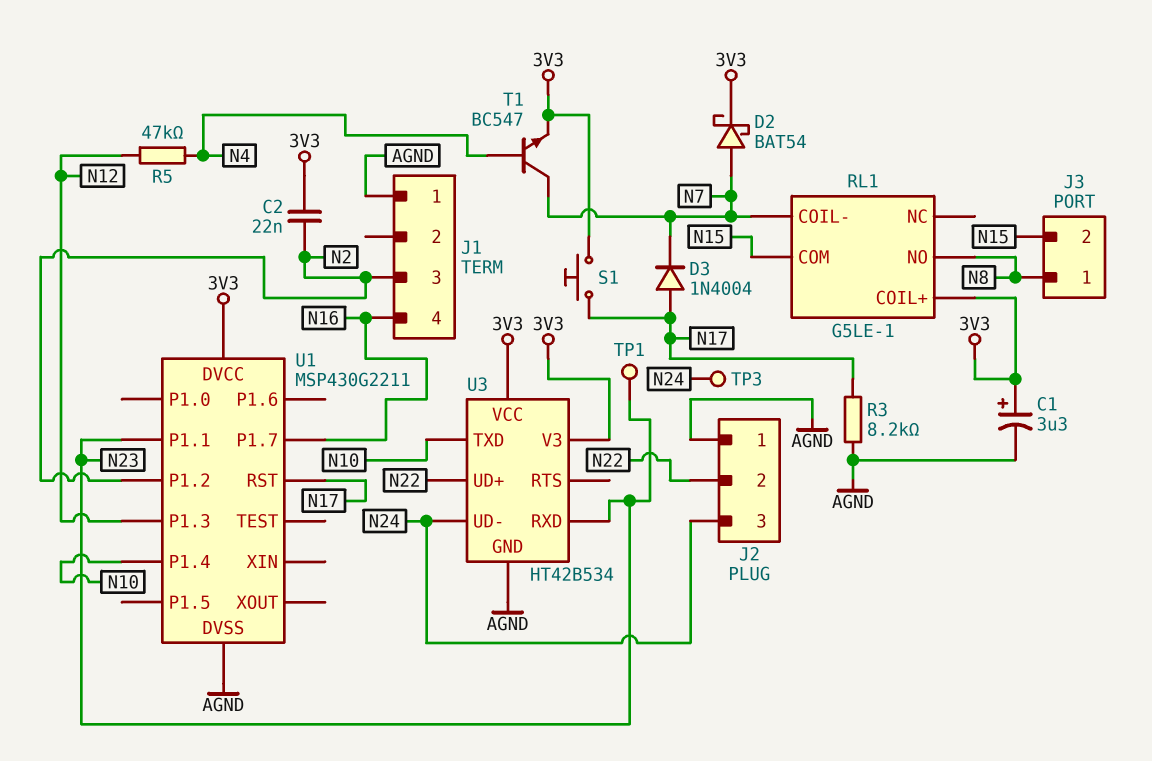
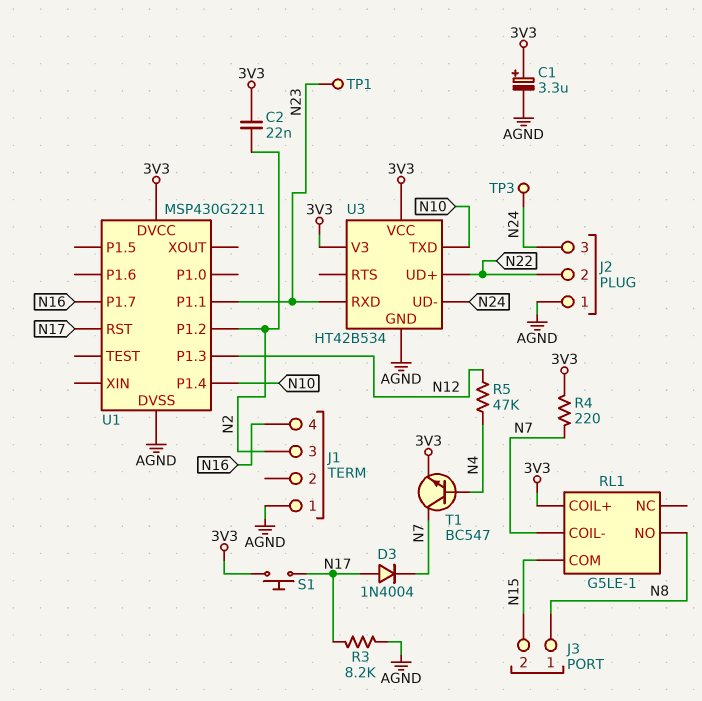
D2: schottky BAT54 (A N7, K 3V3) -> none
R4: none -> 220 (3V3, N7)

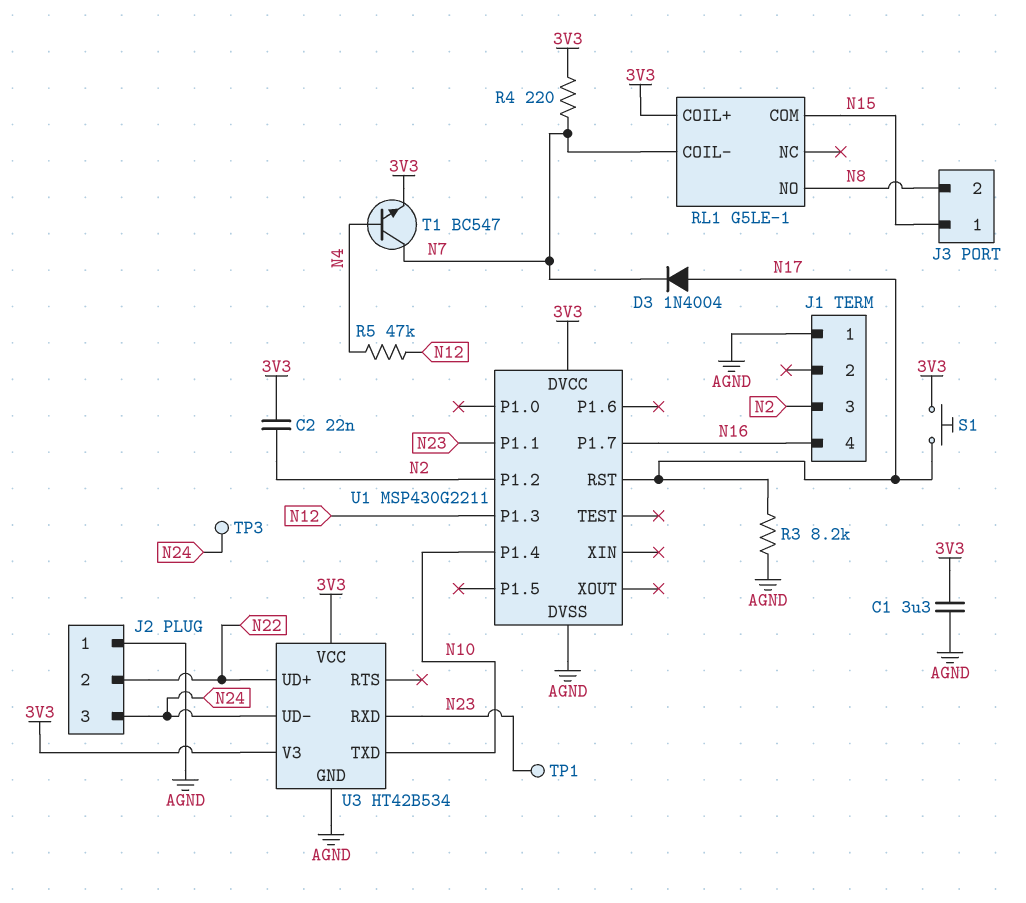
C1: 3.3uF (plus 3V3, minus AGND) -> 3.3uF (3V3, AGND)
J3 pin 1: N8 -> N15
J3 pin 2: N15 -> N8

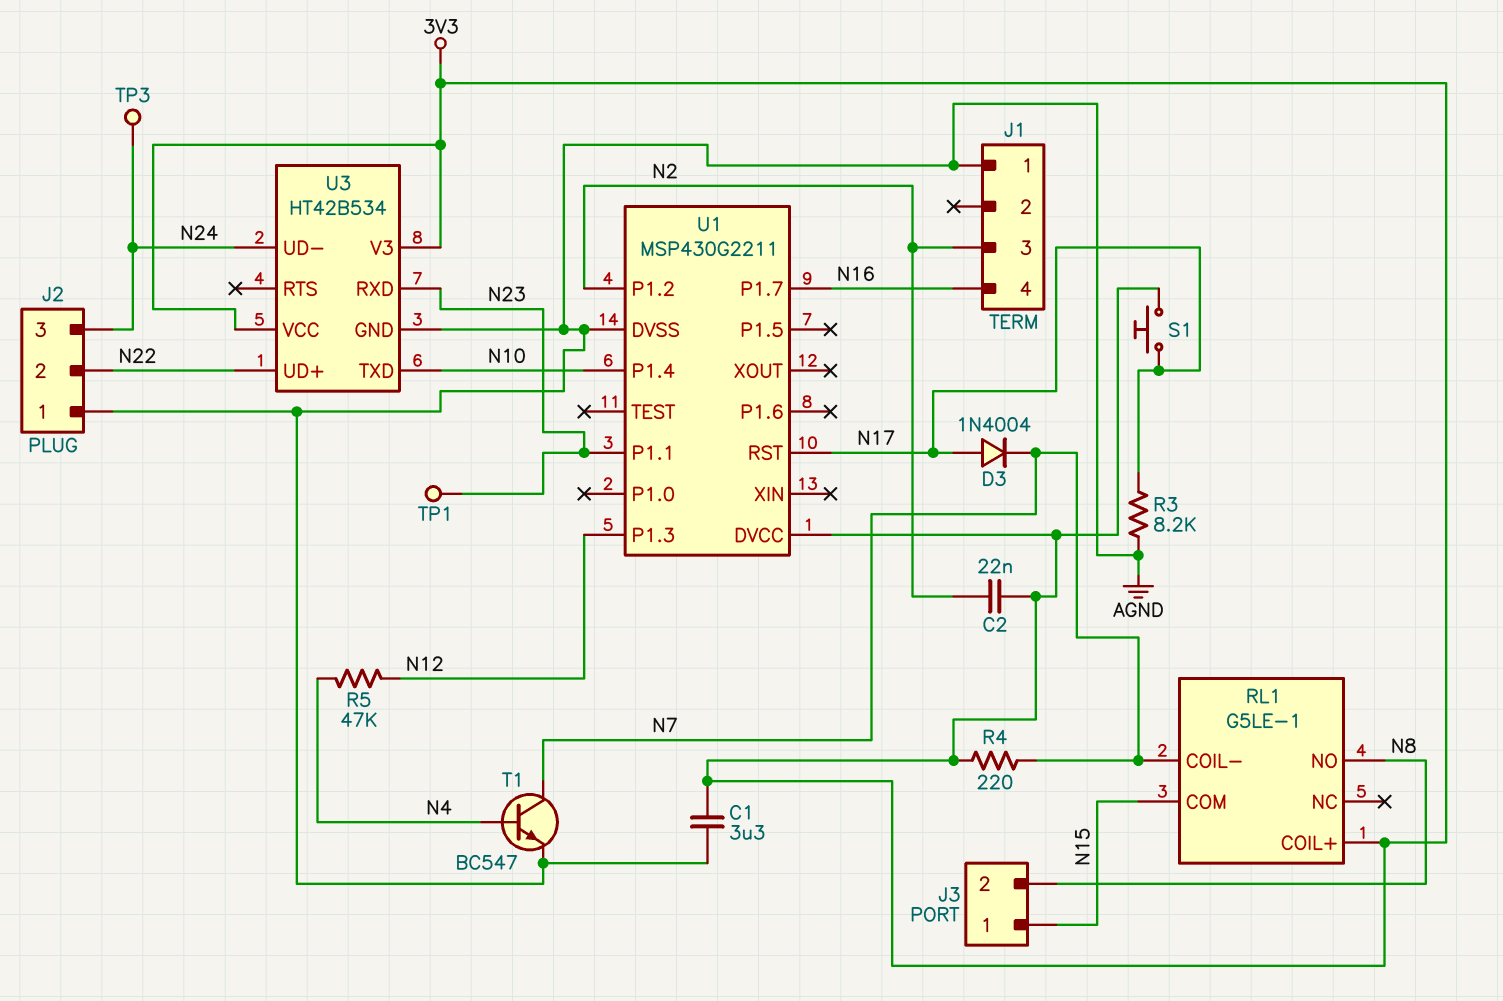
T1: NPN BC547 (B N4, C N7, E 3V3) -> NPN BC547 (B N4, C N7, E AGND)

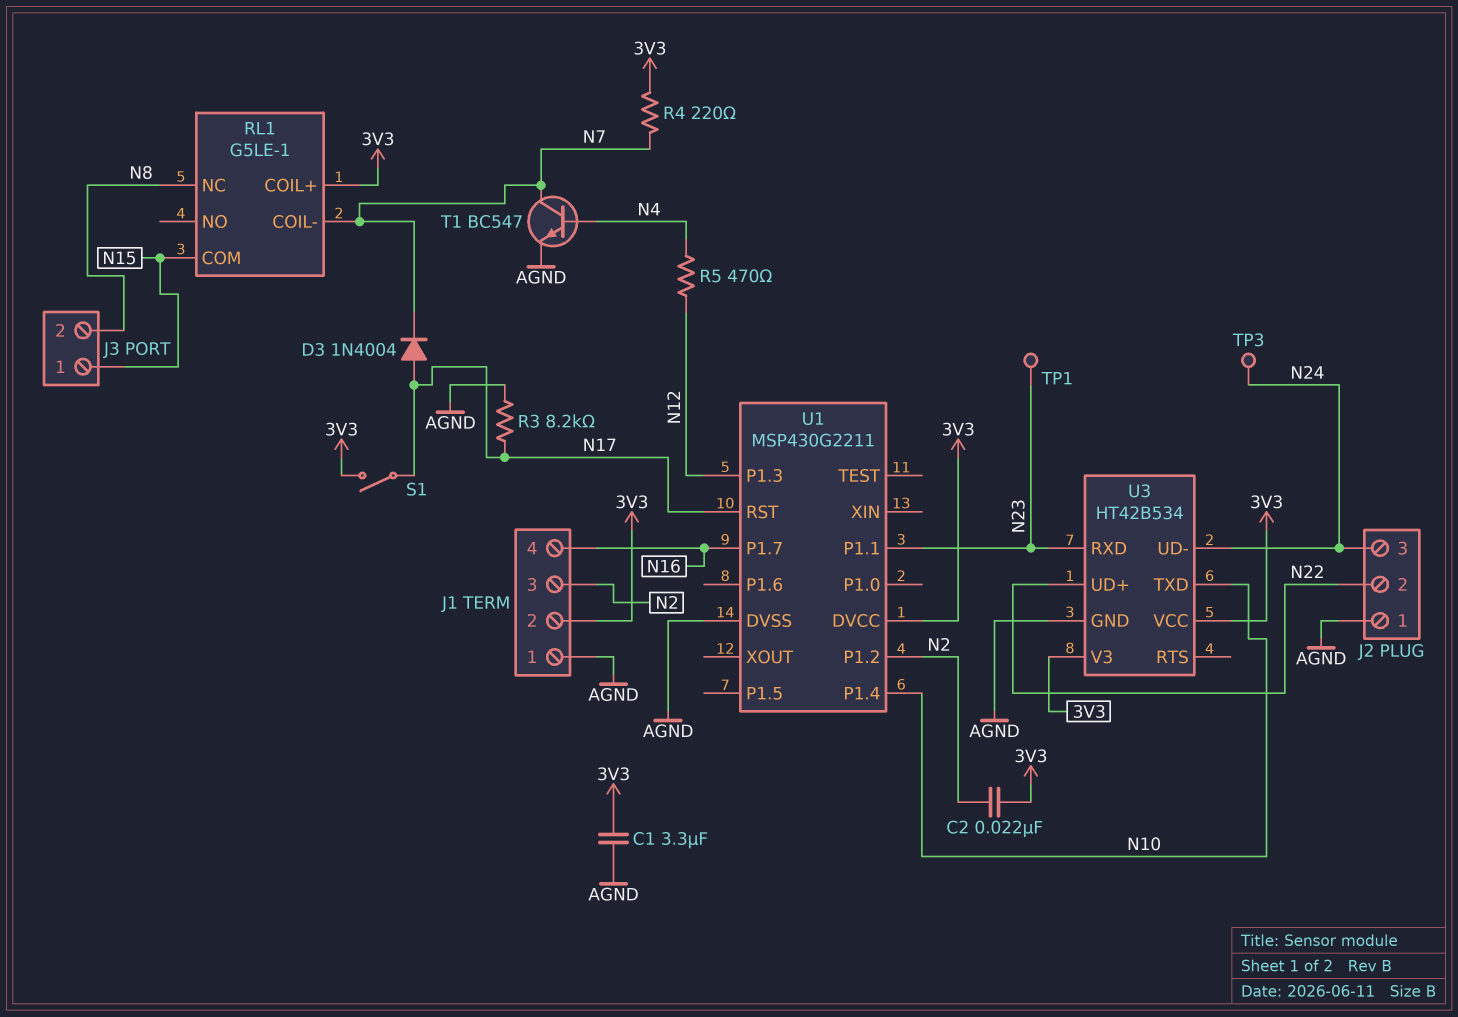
J1 pin 2: none -> 3V3
R5: 47k (N4, N12) -> 470 (N4, N12)
RL1 pin NC: none -> N8
RL1 pin NO: N8 -> none
S1: button (3V3, N17) -> switch (3V3, N17)

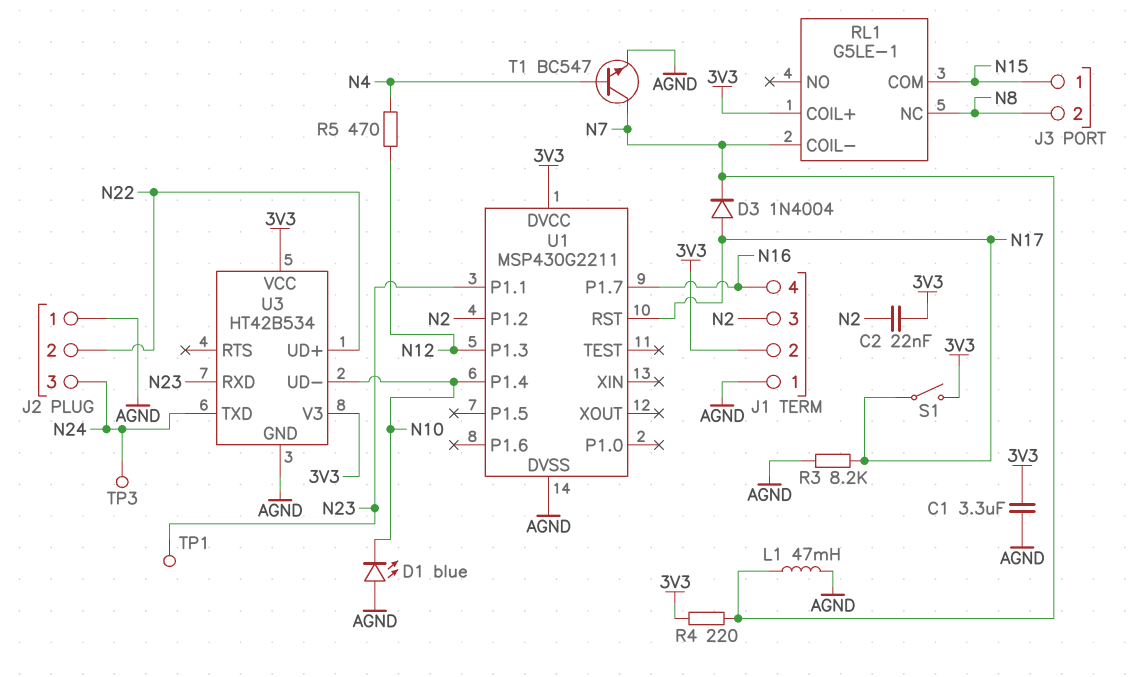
D1: none -> LED blue (A AGND, K N10)
L1: none -> 47mH (AGND, N7)
U3 pin TXD: N10 -> N24
U3 pin UD-: N24 -> N10

